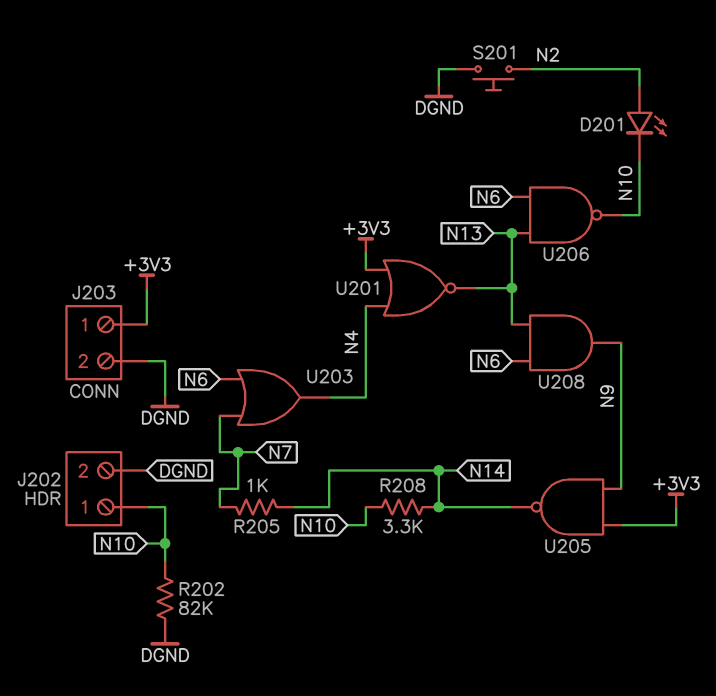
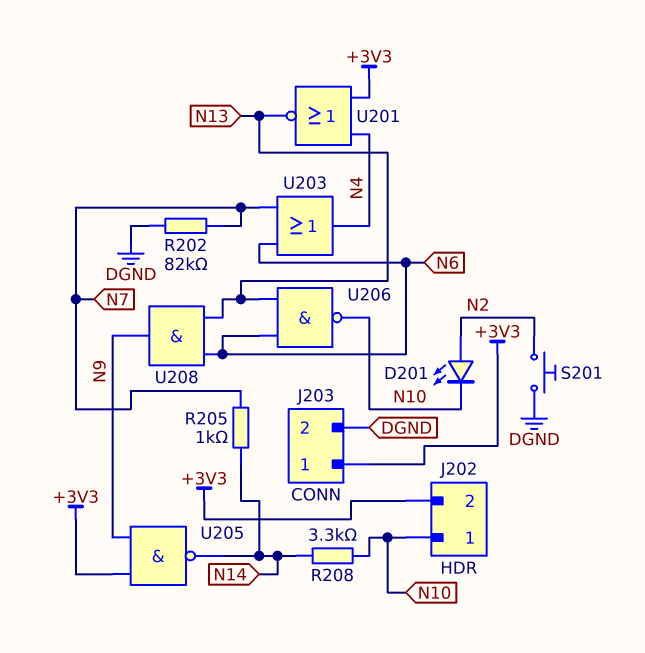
J202 pin 2: DGND -> +3V3
R202: 82k (DGND, N10) -> 82k (DGND, N7)

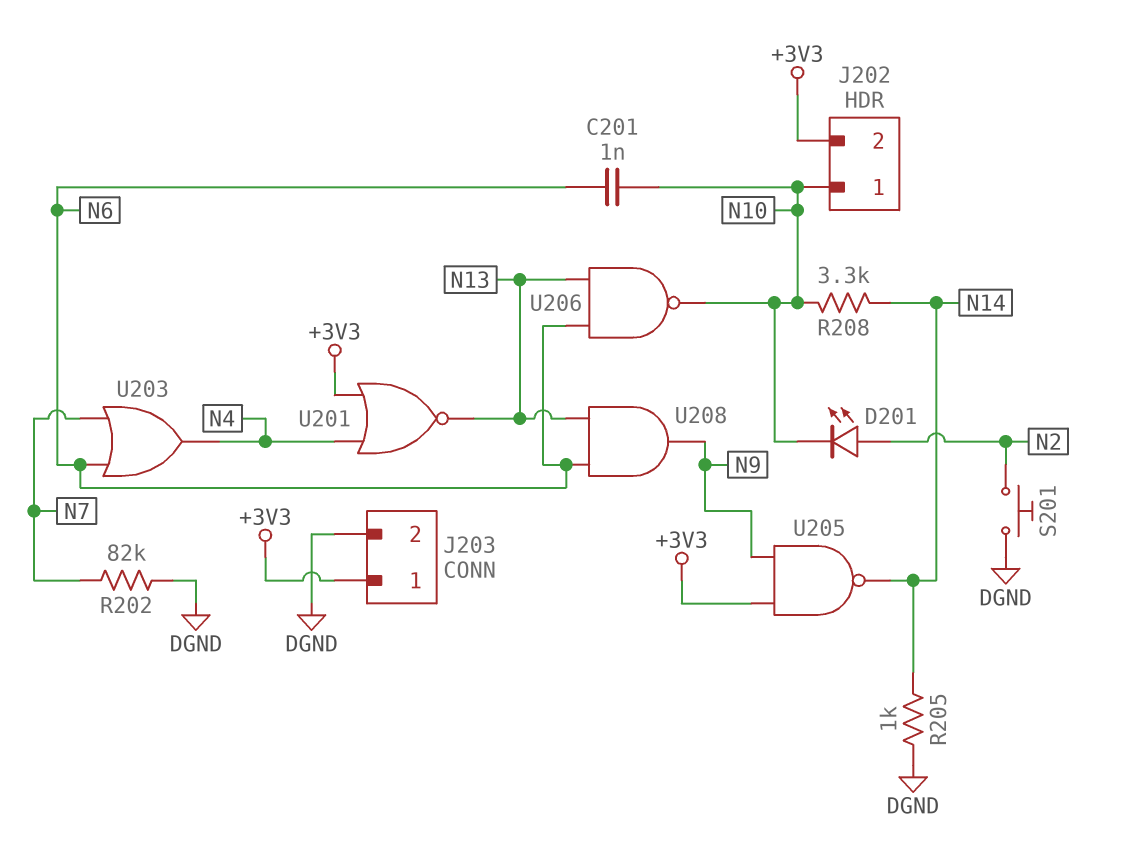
C201: none -> 1nF (N6, N10)
R205: 1k (N7, N14) -> 1k (DGND, N14)

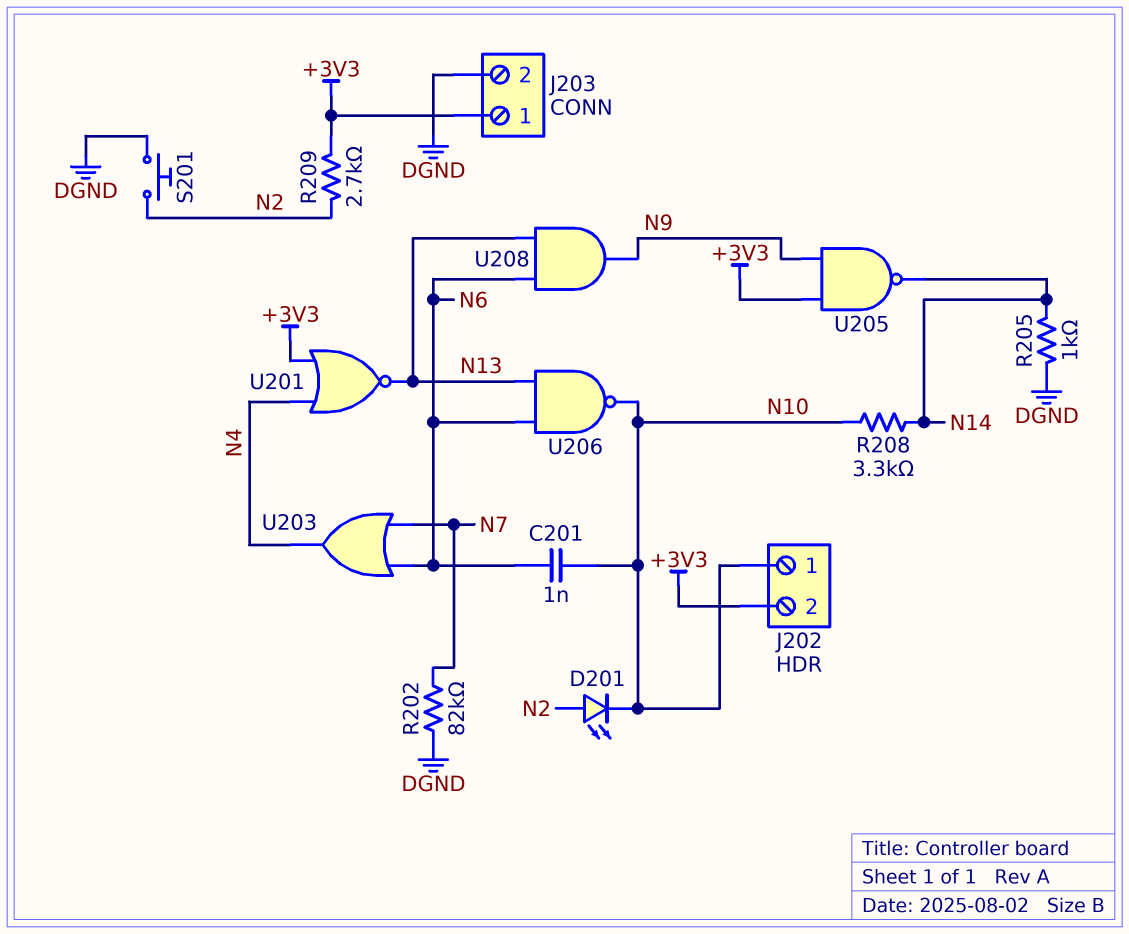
R209: none -> 2.7k (+3V3, N2)

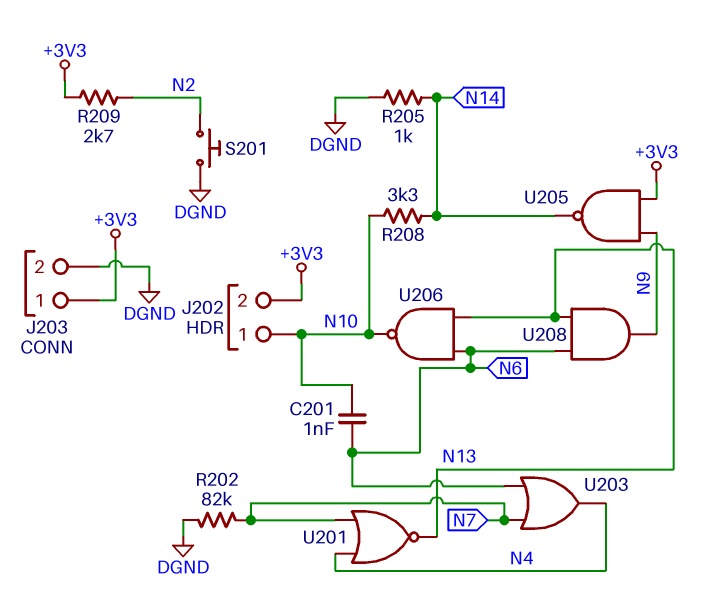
D201: LED (A N2, K N10) -> none
U201: NOR (in +3V3, in N4, out N13) -> NOR (in N4, in N7, out N13)

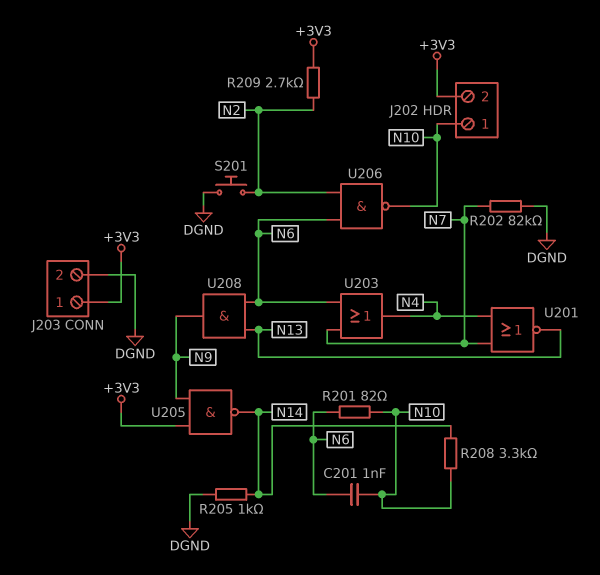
R201: none -> 82 (N6, N10)
U206: NAND (in N6, in N13, out N10) -> NAND (in N2, in N6, out N10)

